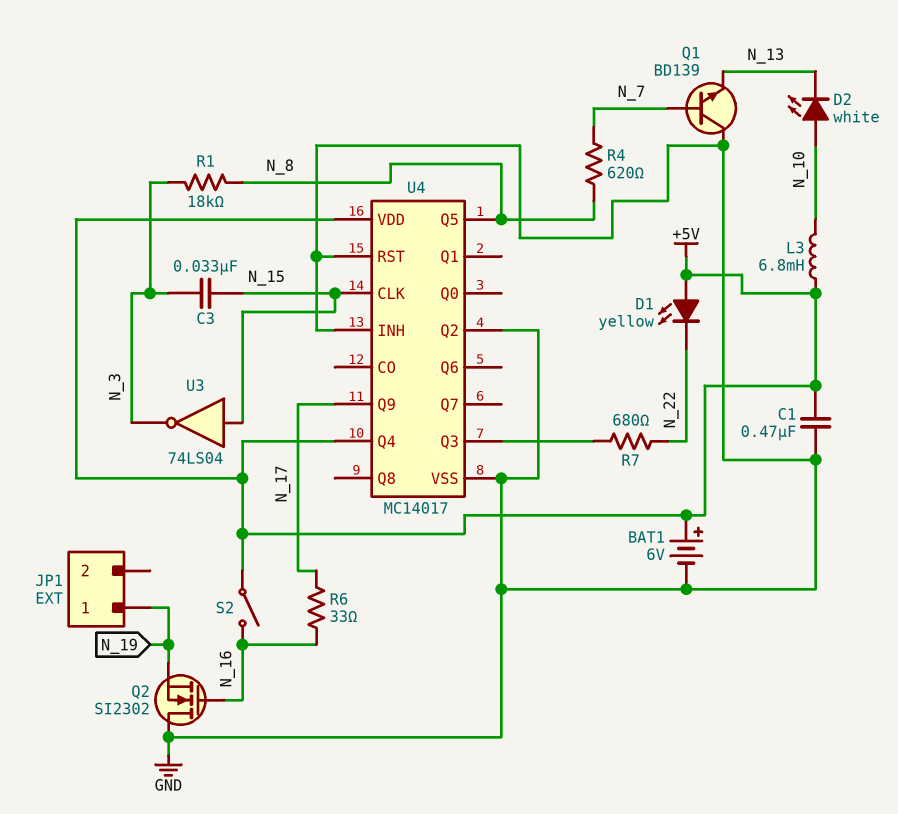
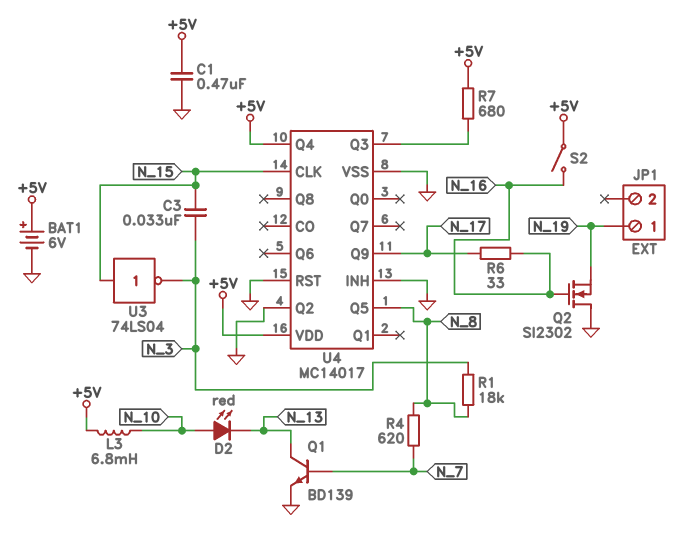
D1: LED yellow (A +5V, K N_22) -> none
D2: LED white (A N_10, K N_13) -> LED red (A N_10, K N_13)
Q1: NPN BD139 (B N_7, C GND, E N_13) -> NPN BD139 (B N_7, C N_13, E GND)
R7: 680 (N_22, U4/Q3) -> 680 (+5V, U4/Q3)

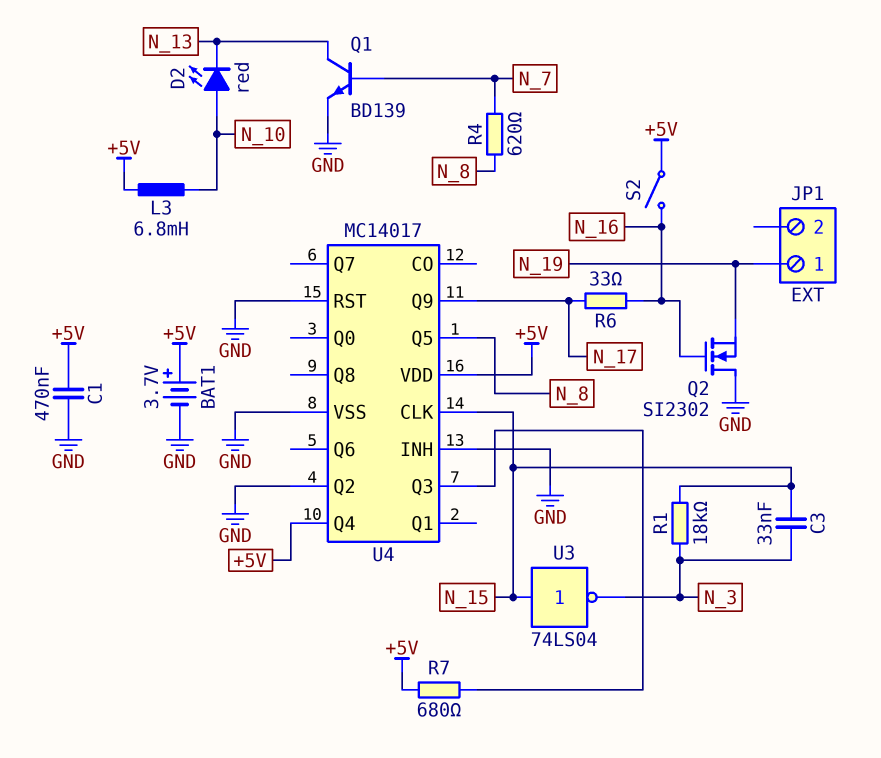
BAT1: 6V (plus +5V, minus GND) -> 3.7V (plus +5V, minus GND)
R1: 18k (N_3, N_8) -> 18k (N_3, N_15)

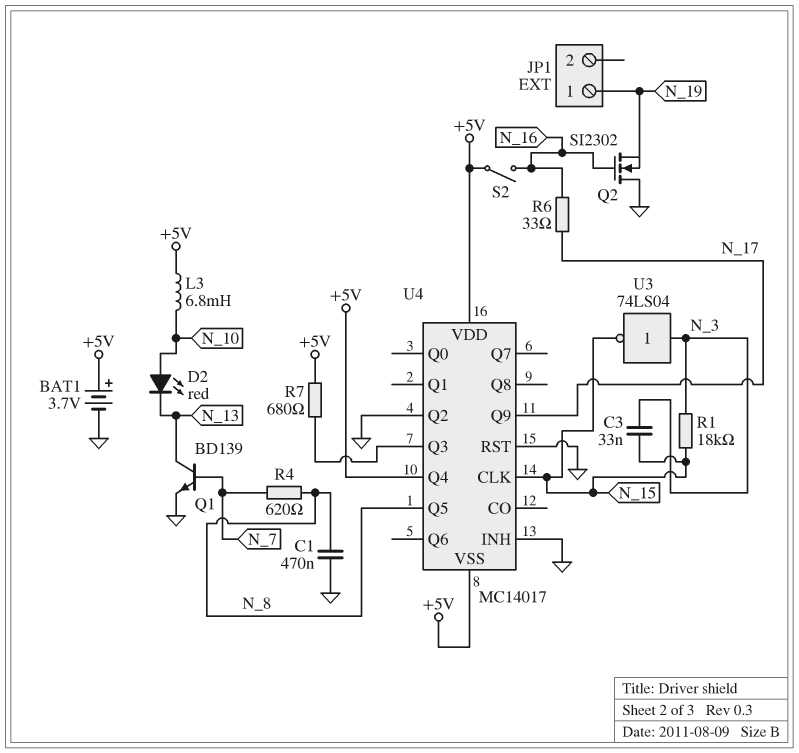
C1: 470nF (+5V, GND) -> 470nF (GND, N_8)
U3: NOT 74LS04 (in N_15, out N_3) -> NOT 74LS04 (in N_3, out N_15)
U4 pin VSS: GND -> +5V

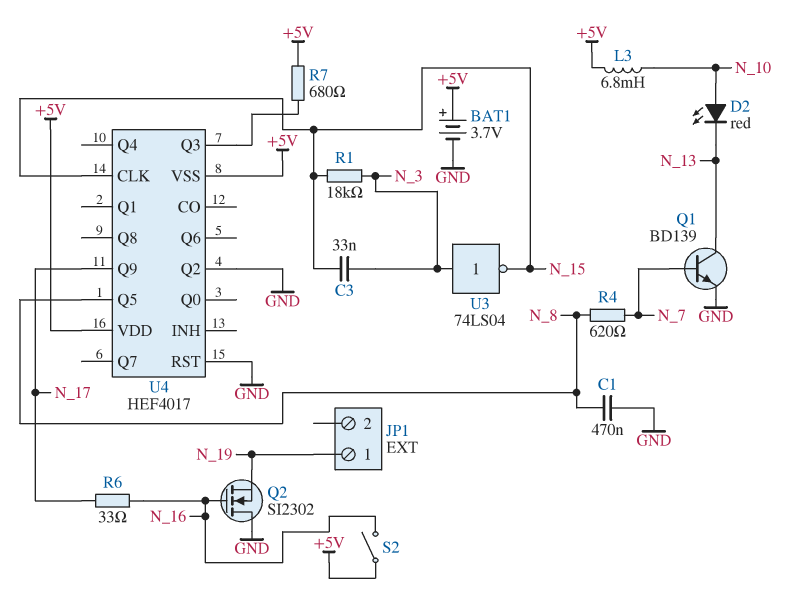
U4: MC14017 -> HEF4017
U4 pin INH: GND -> none
U4 pin Q4: +5V -> none

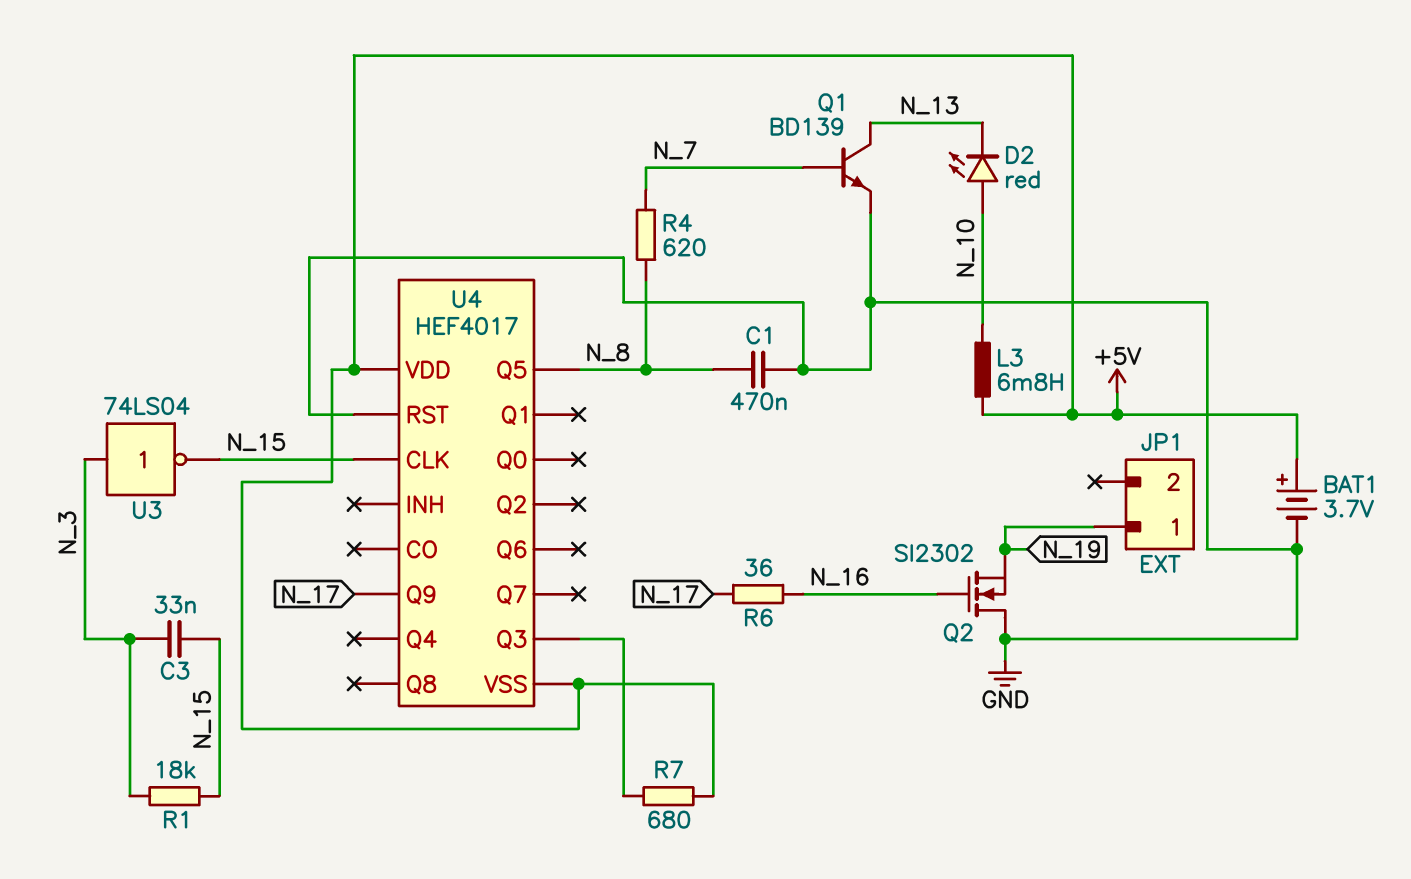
R6: 33 (N_16, N_17) -> 36 (N_16, N_17)
S2: switch (+5V, N_16) -> none
U4 pin Q2: GND -> none

